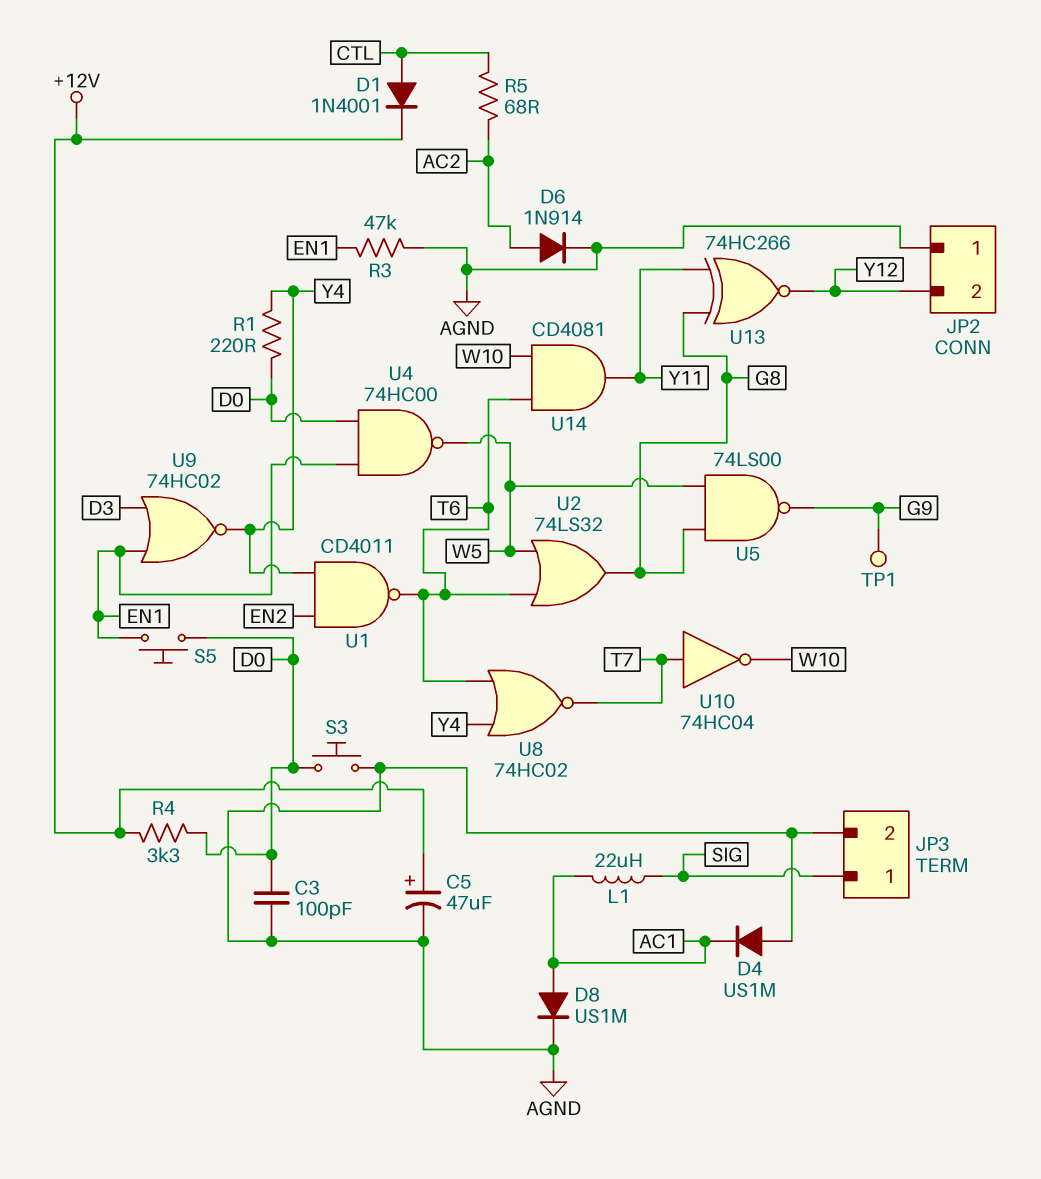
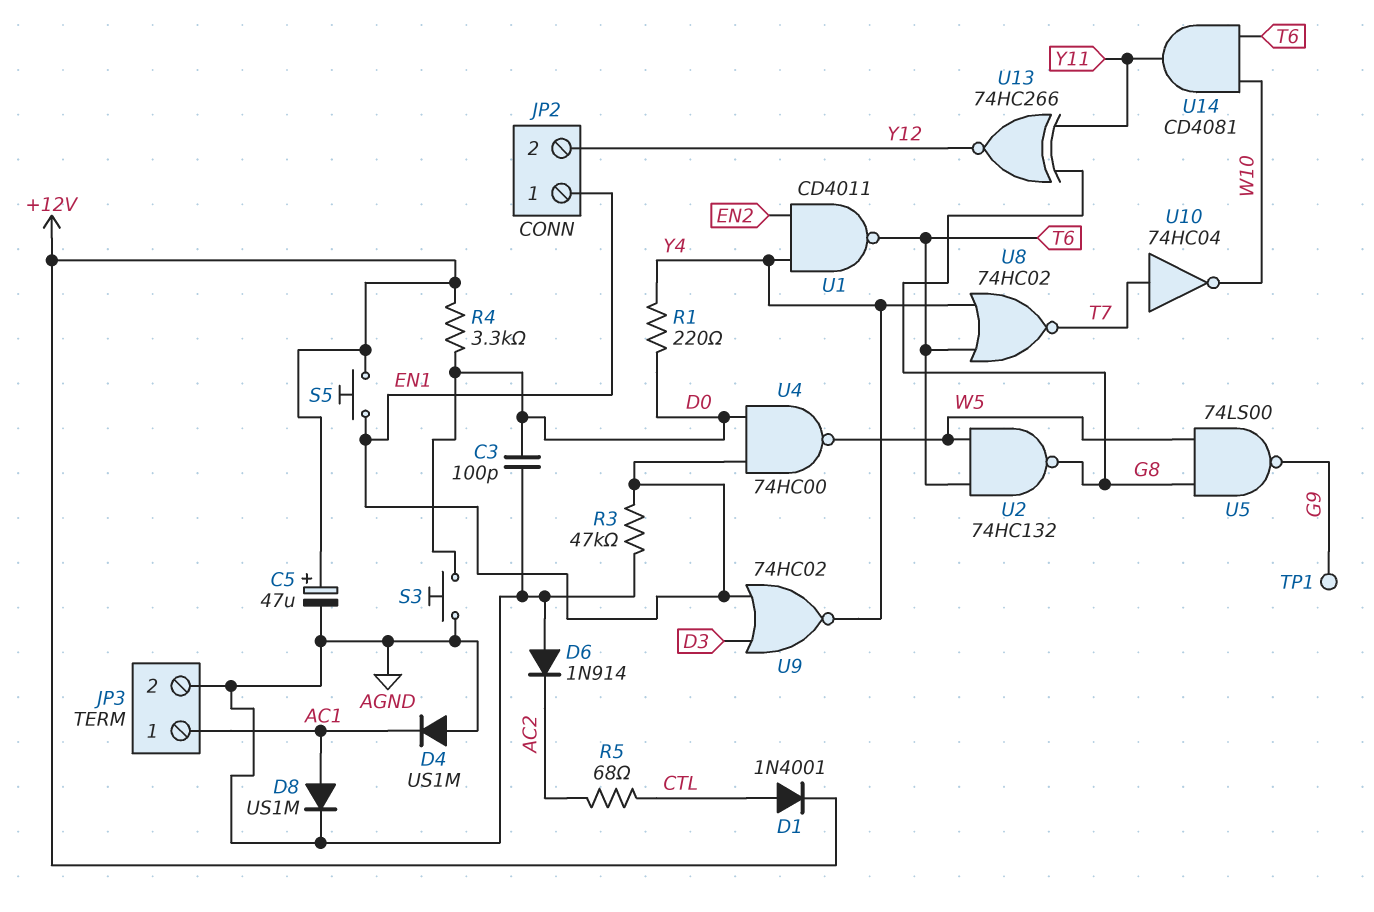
D6: diode 1N914 (A AC2, K AGND) -> diode 1N914 (A AGND, K AC2)
JP2 pin 1: AGND -> EN1
JP3 pin 1: SIG -> AC1
L1: 22uH (AC1, SIG) -> none
S5: button (D0, EN1) -> button (+12V, EN1)
U2: OR 74LS32 (in T6, in W5, out G8) -> NAND 74HC132 (in T6, in W5, out G8)

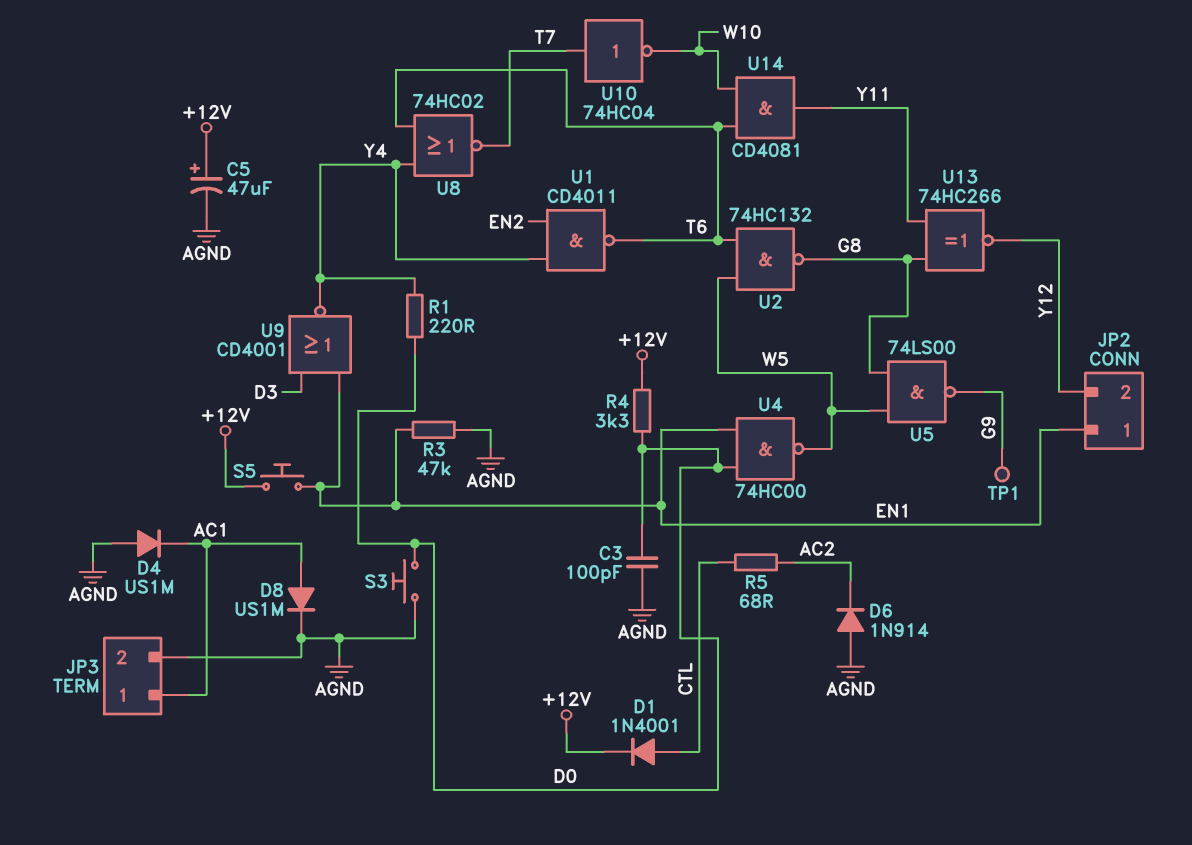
U9: NOR 74HC02 (in D3, in EN1, out Y4) -> NOR CD4001 (in D3, in EN1, out Y4)

